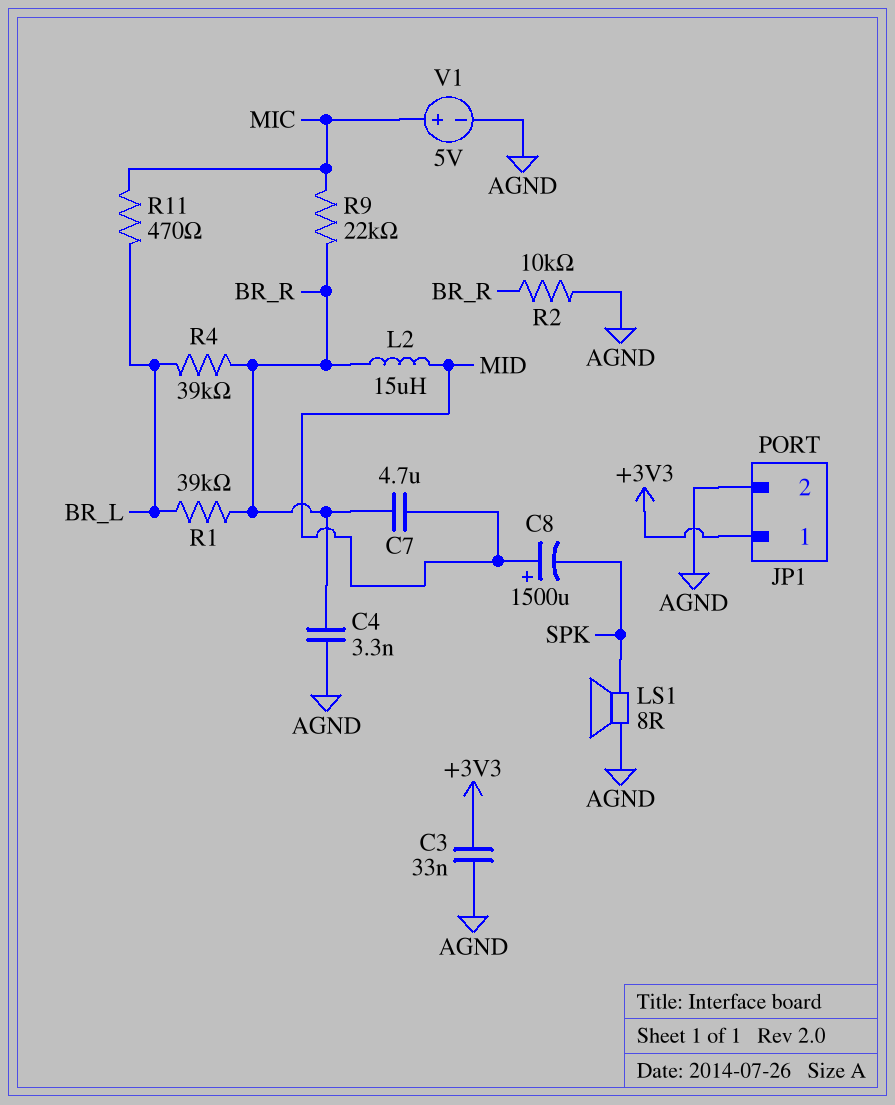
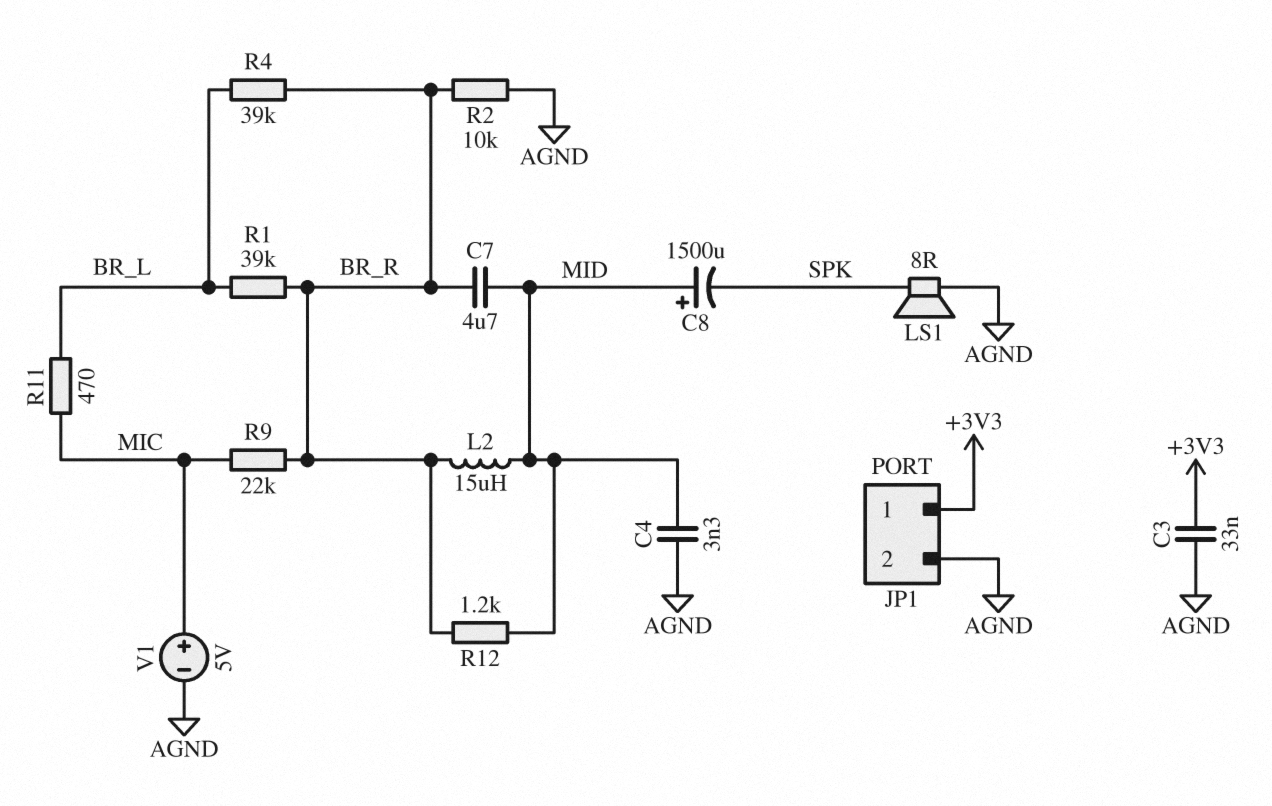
C4: 3.3nF (AGND, BR_R) -> 3.3nF (AGND, MID)
R12: none -> 1.2k (BR_R, MID)

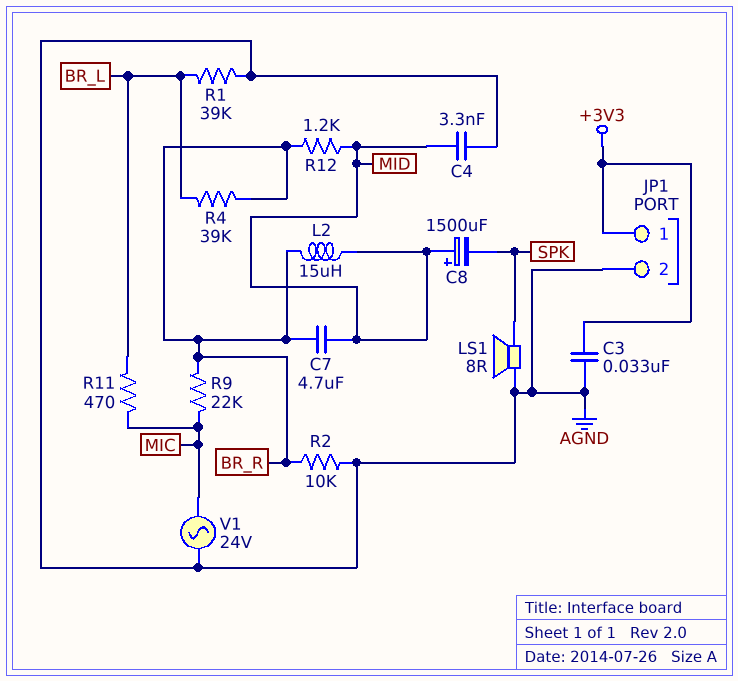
R1: 39k (BR_L, BR_R) -> 39k (AGND, BR_L)
V1: 5V (plus MIC, minus AGND) -> AC 24V (AGND, MIC)

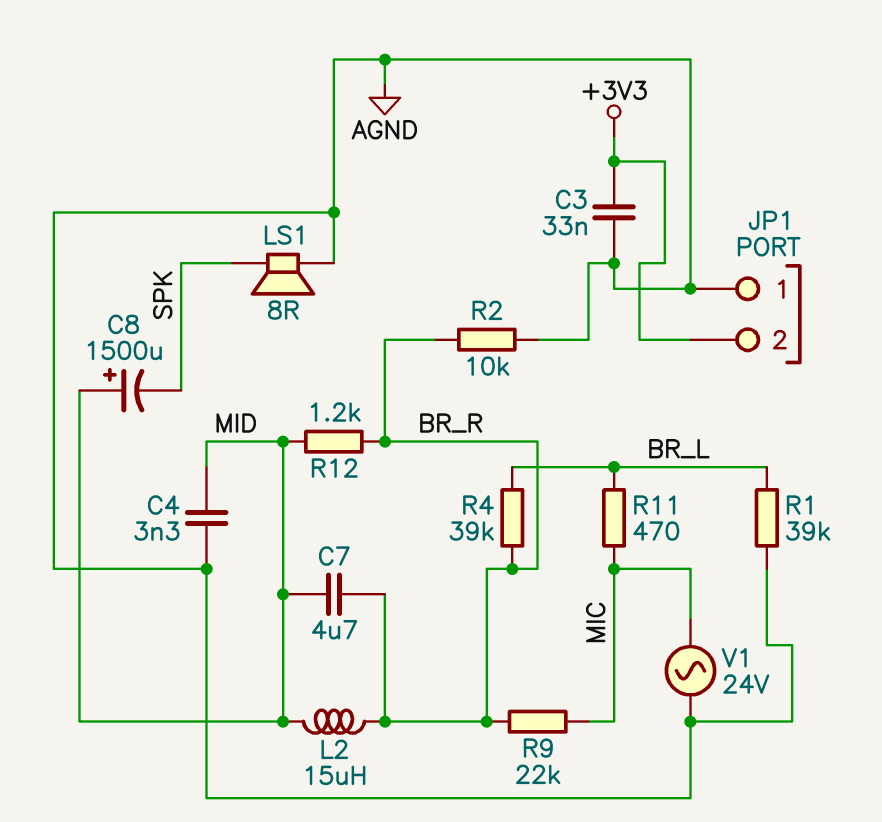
JP1 pin 1: +3V3 -> AGND
JP1 pin 2: AGND -> +3V3

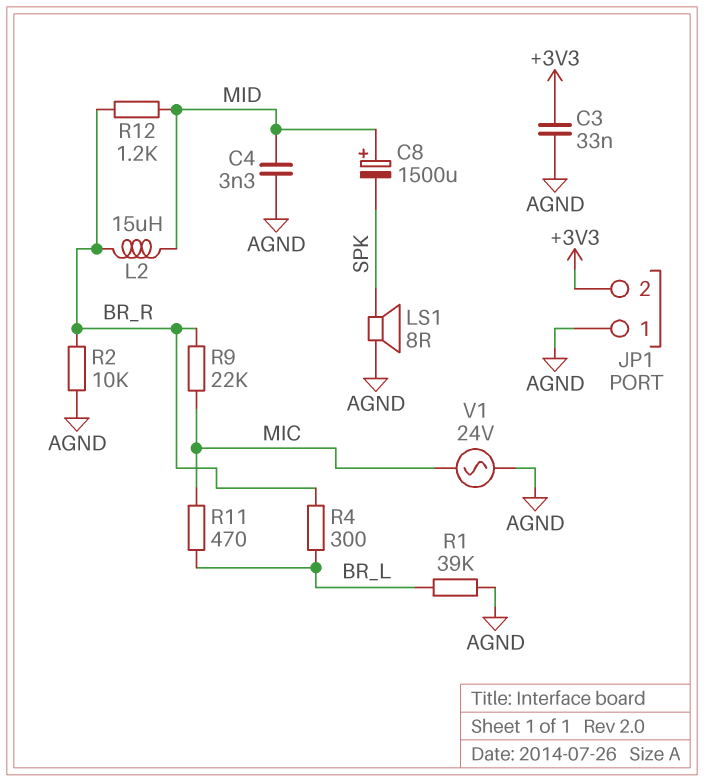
C7: 4.7uF (BR_R, MID) -> none
R4: 39k (BR_L, BR_R) -> 300 (BR_L, BR_R)

